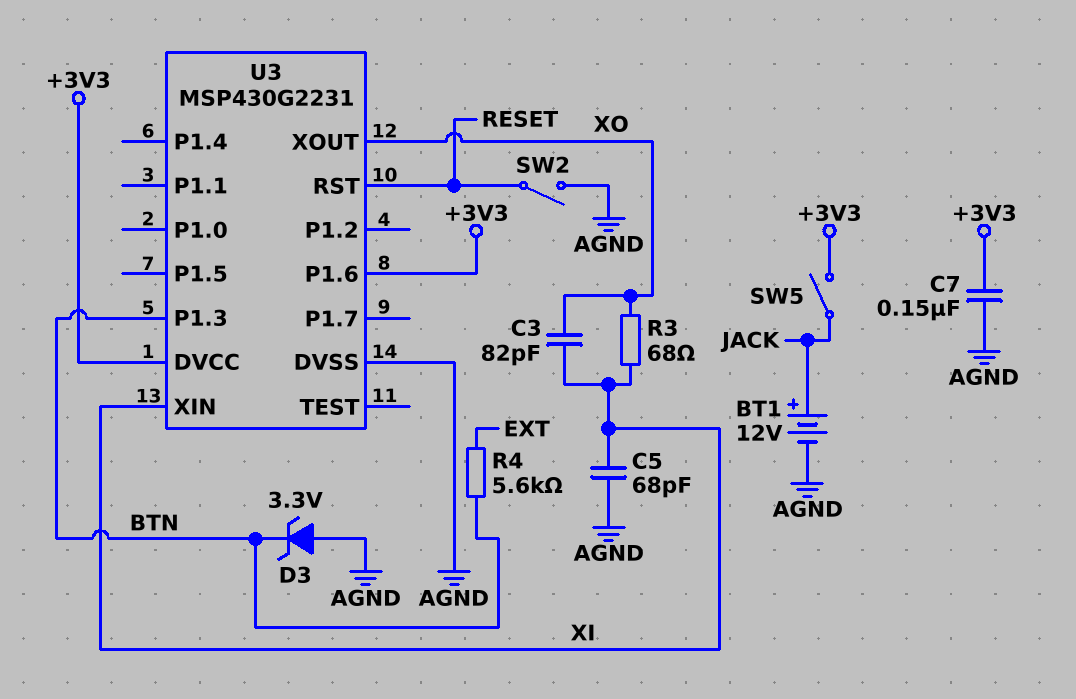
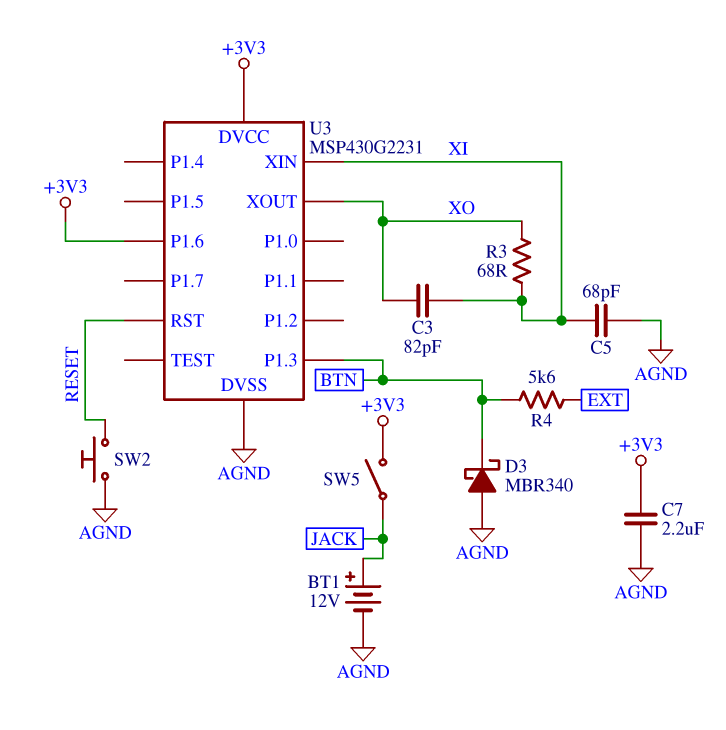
C7: 150nF (+3V3, AGND) -> 2.2uF (+3V3, AGND)
D3: zener 3.3V (A AGND, K BTN) -> schottky MBR340 (A AGND, K BTN)
SW2: switch (AGND, RESET) -> button (AGND, RESET)

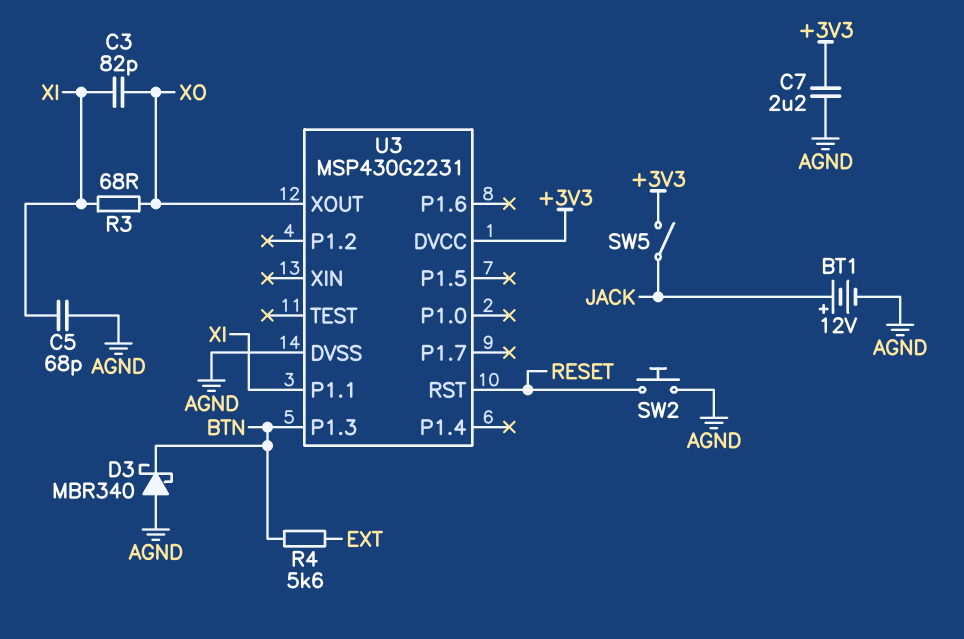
U3 pin P1.1: none -> XI
U3 pin P1.6: +3V3 -> none
U3 pin XIN: XI -> none

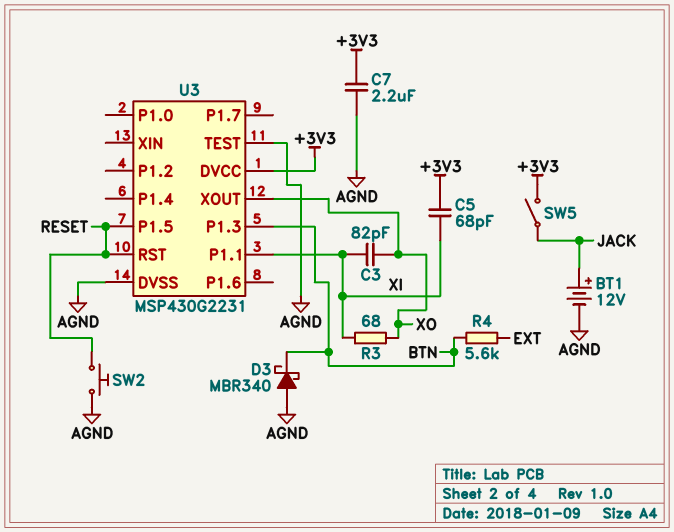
C5: 68pF (AGND, XI) -> 68pF (+3V3, XI)
U3 pin P1.5: none -> RESET
U3 pin TEST: none -> AGND

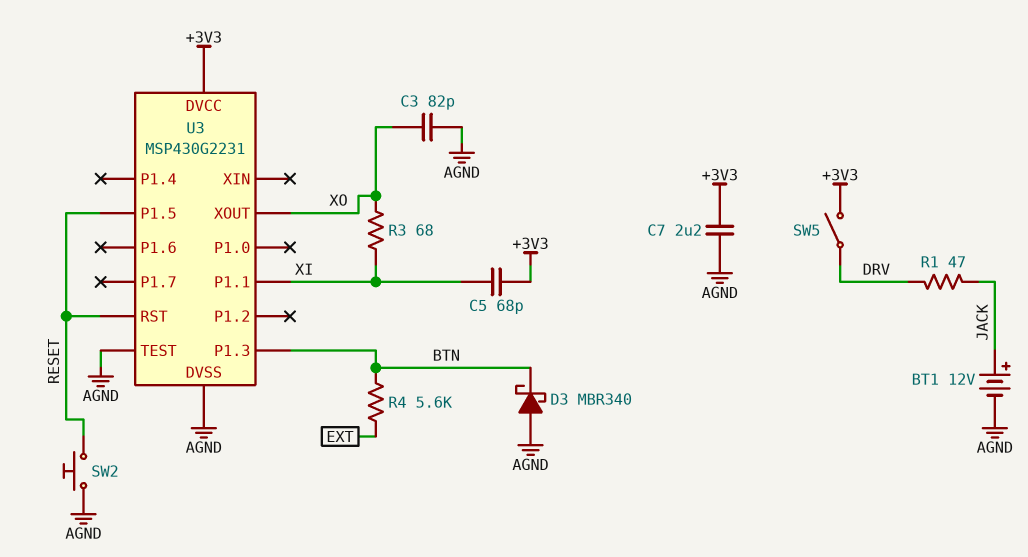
C3: 82pF (XI, XO) -> 82pF (AGND, XO)
R1: none -> 47 (DRV, JACK)
SW5: switch (+3V3, JACK) -> switch (+3V3, DRV)

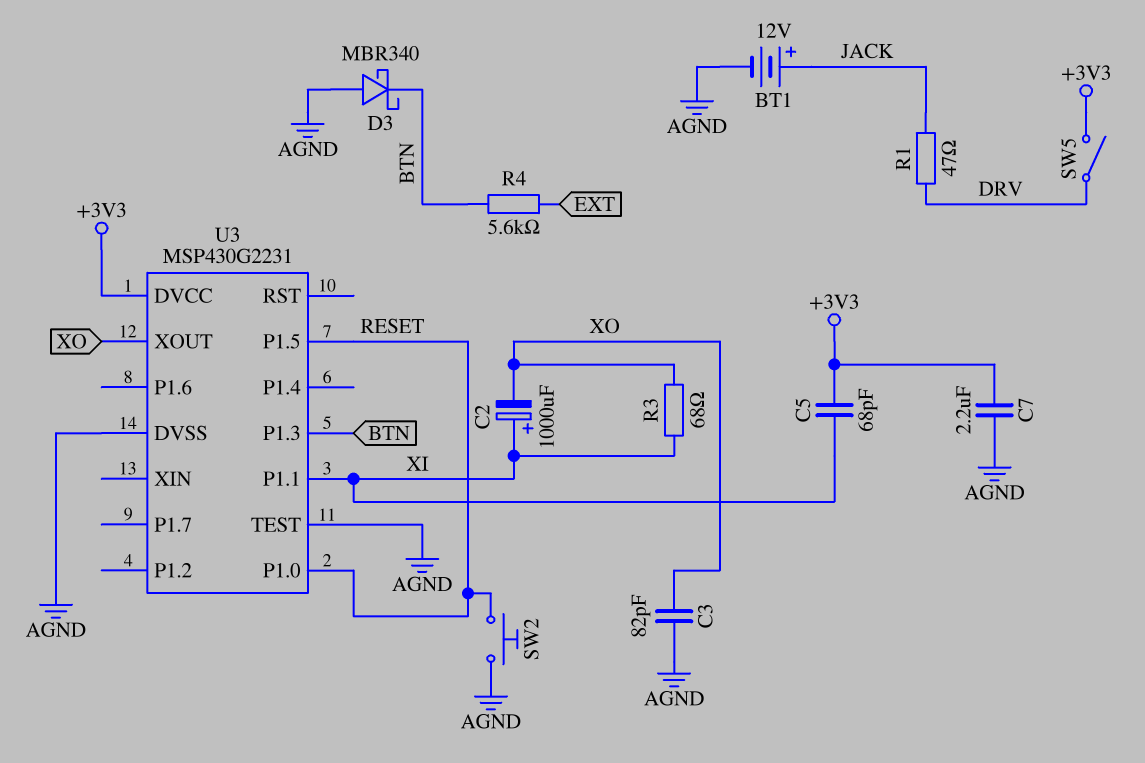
C2: none -> 1000uF (plus XI, minus XO)
U3 pin P1.0: none -> RESET
U3 pin RST: RESET -> none

